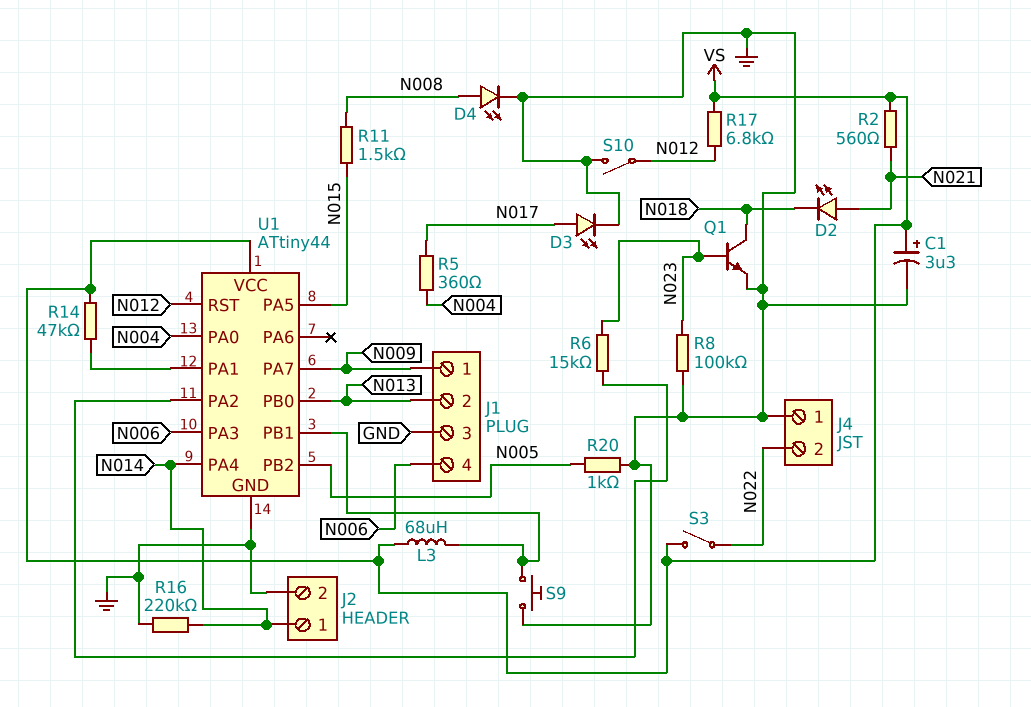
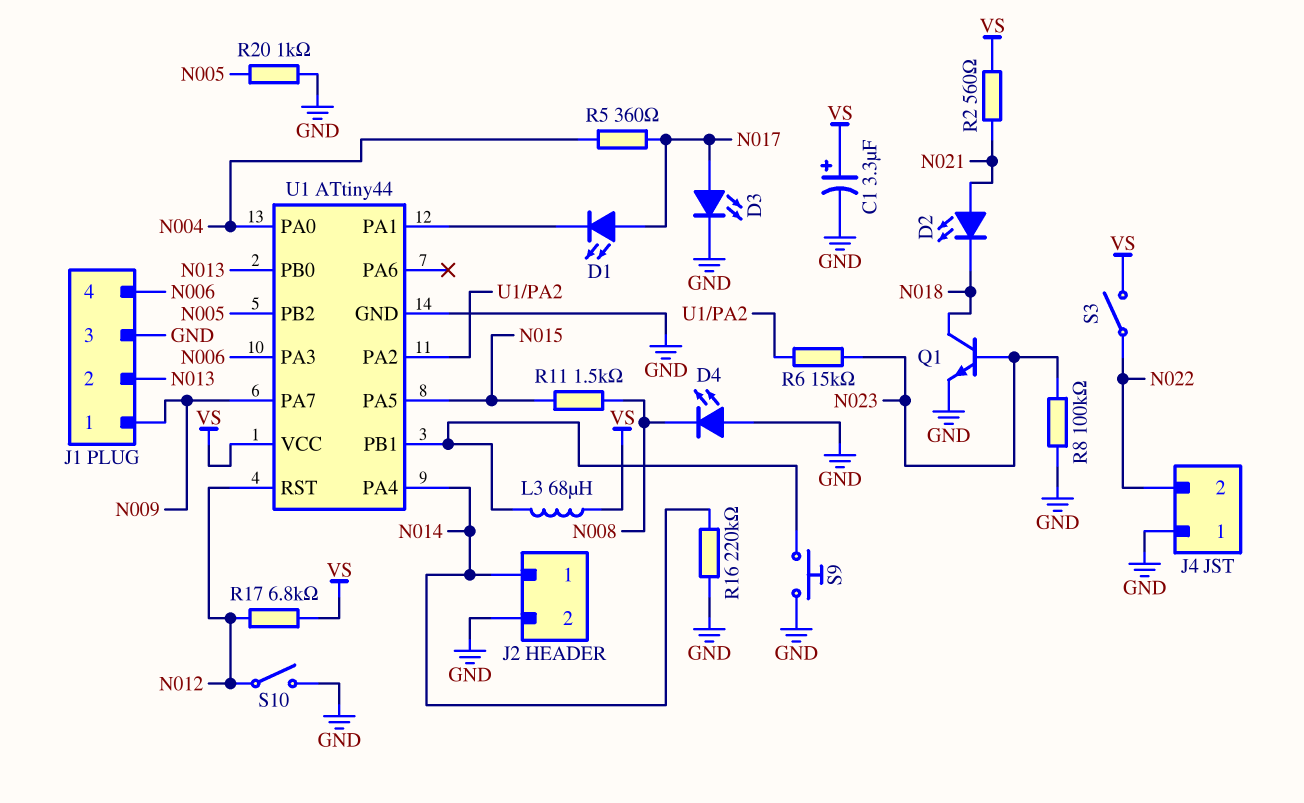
D1: none -> LED (A N017, K U1/PA1)
D4: LED (A N008, K GND) -> LED (A GND, K N008)
R14: 47k (U1/PA1, VS) -> none

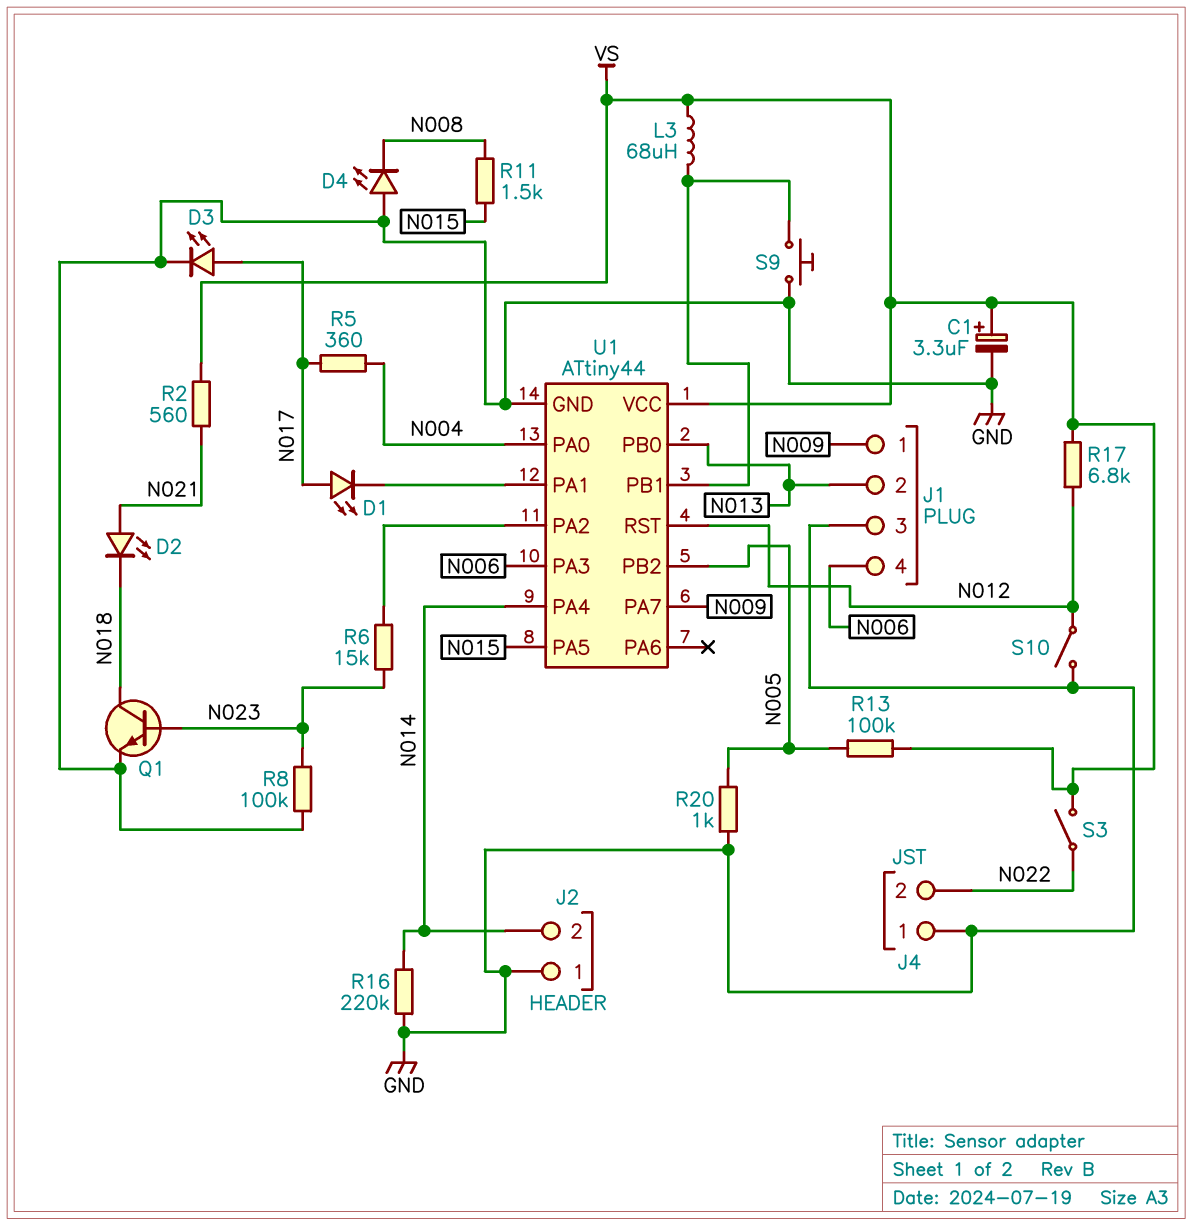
J2 pin 1: N014 -> GND
J2 pin 2: GND -> N014
R13: none -> 100k (N005, VS)

